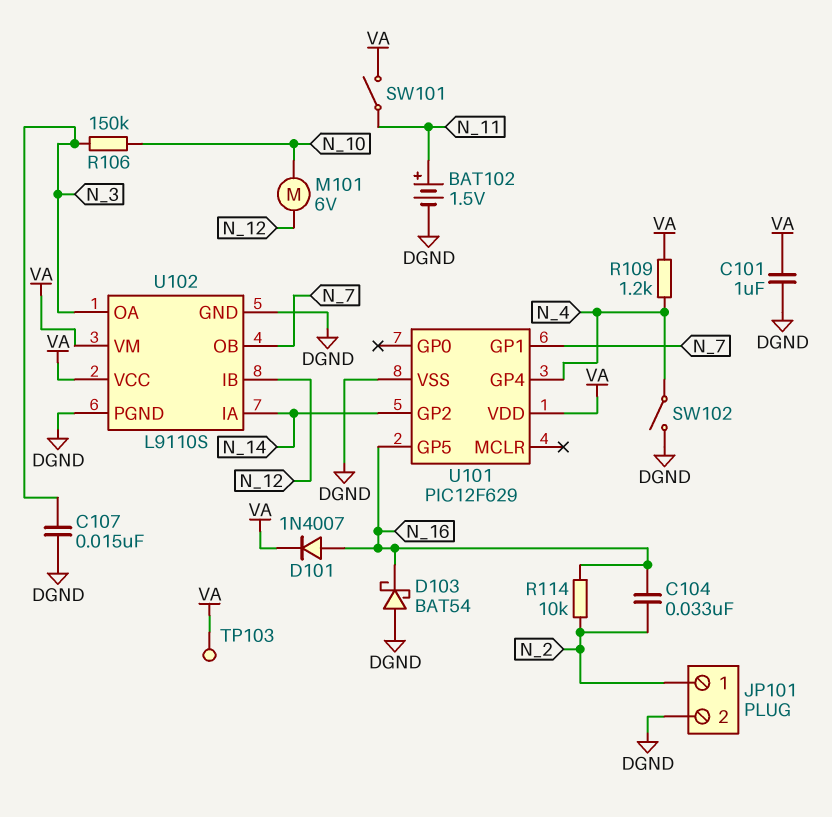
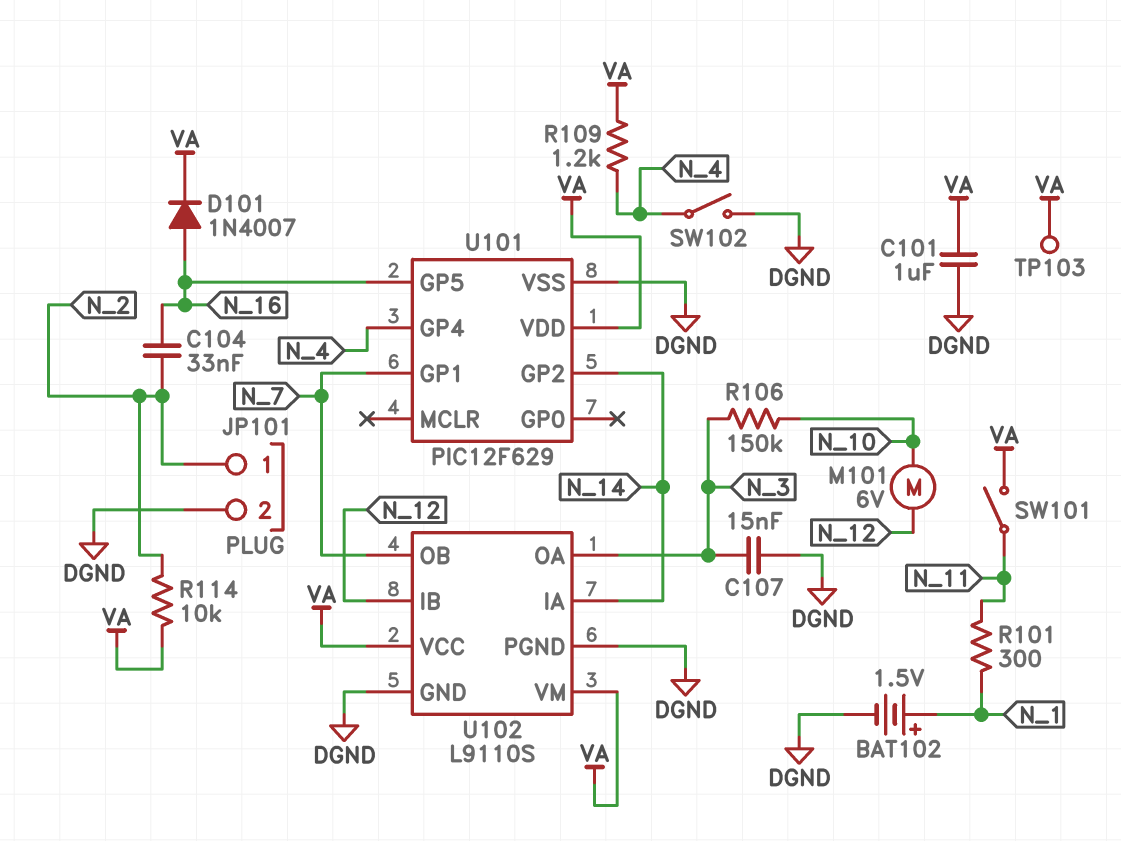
BAT102: 1.5V (plus N_11, minus DGND) -> 1.5V (plus N_1, minus DGND)
D103: schottky BAT54 (A DGND, K N_16) -> none
R101: none -> 300 (N_1, N_11)
R114: 10k (N_2, N_16) -> 10k (N_2, VA)

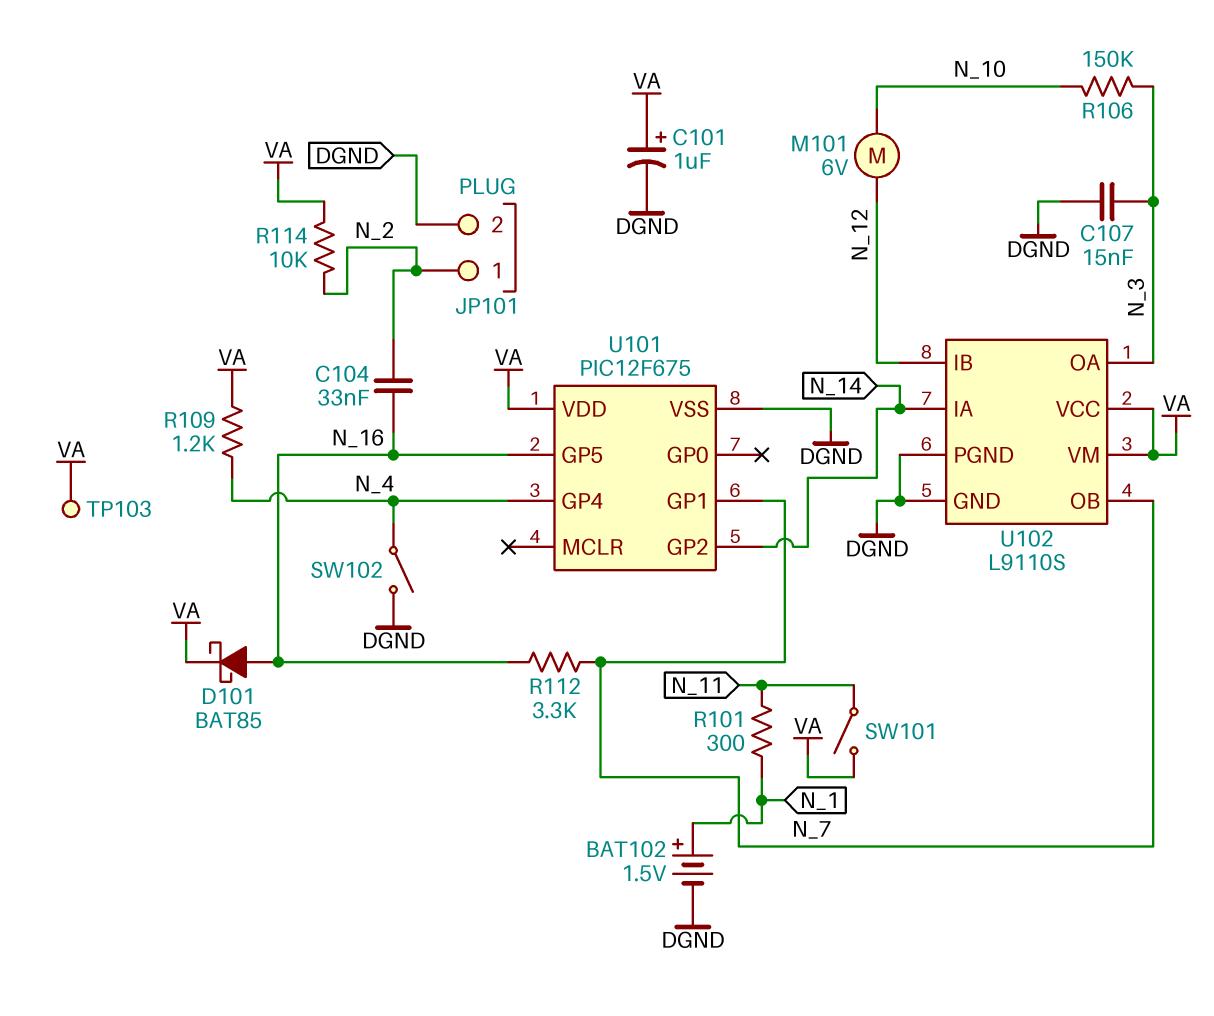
C101: 1uF (DGND, VA) -> 1uF (plus VA, minus DGND)
D101: diode 1N4007 (A N_16, K VA) -> schottky BAT85 (A N_16, K VA)
R112: none -> 3.3k (N_7, N_16)
U101: PIC12F629 -> PIC12F675

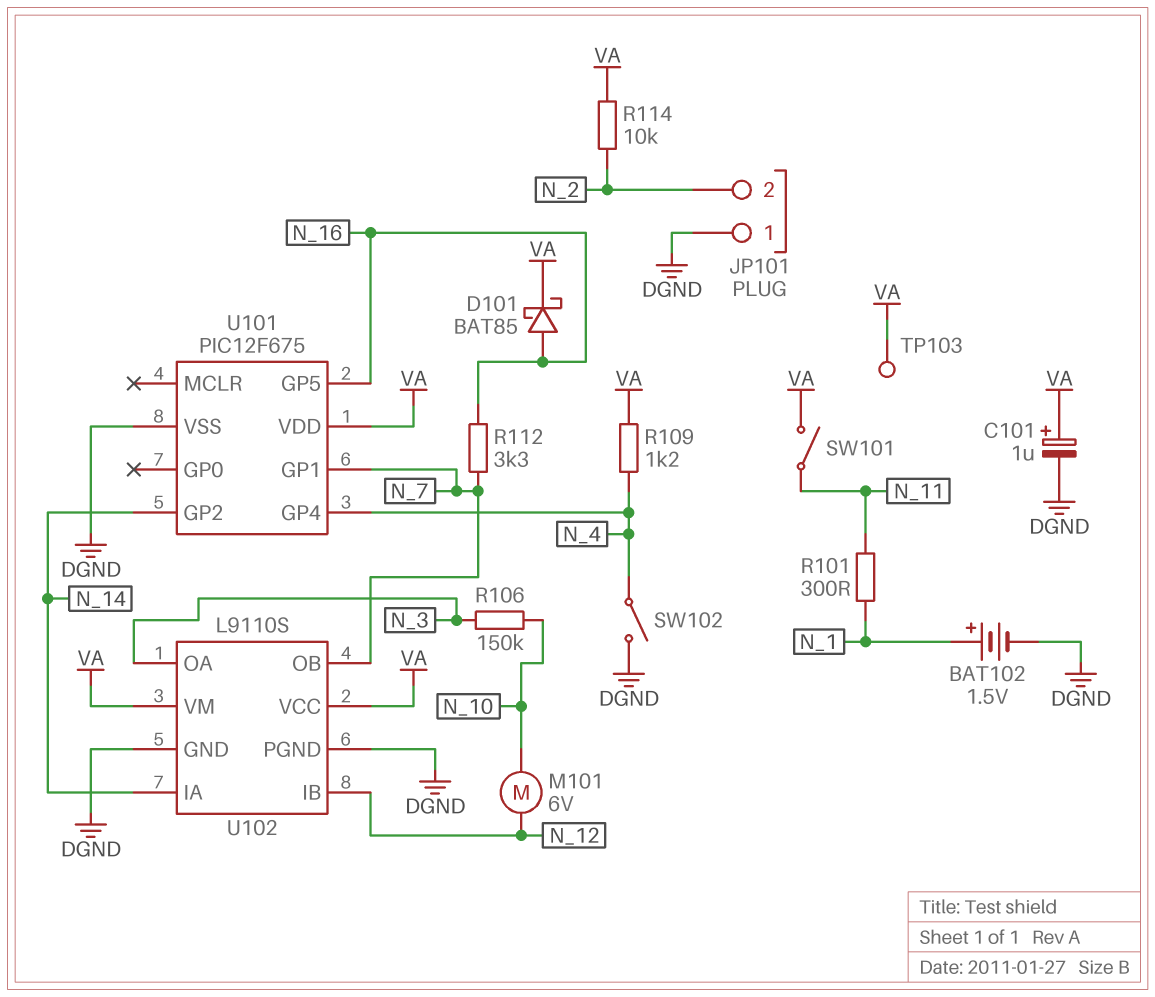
C104: 33nF (N_2, N_16) -> none
C107: 15nF (DGND, N_3) -> none
JP101 pin 1: N_2 -> DGND
JP101 pin 2: DGND -> N_2

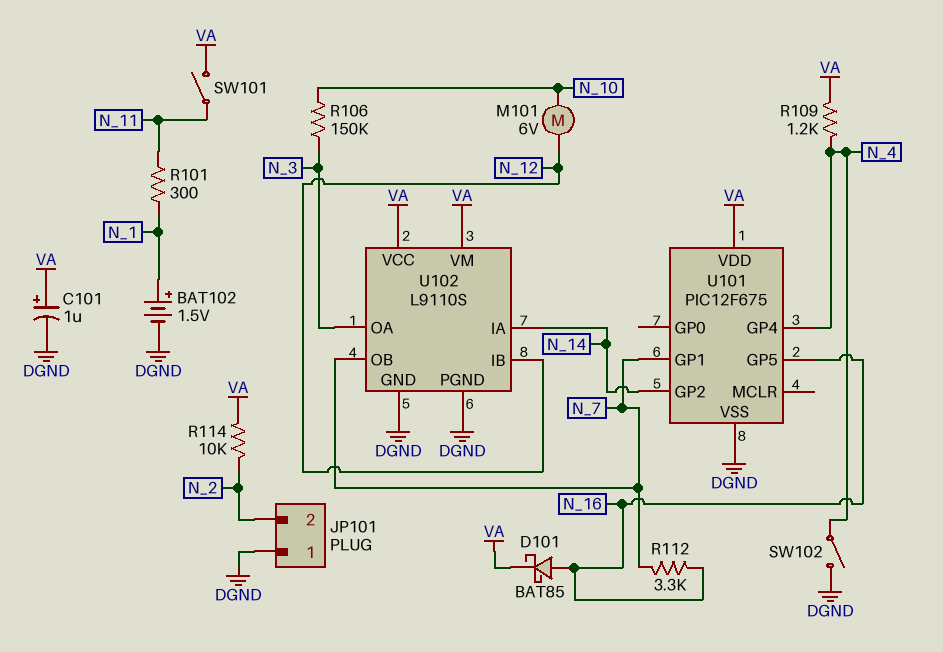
TP103: test point (VA) -> none

